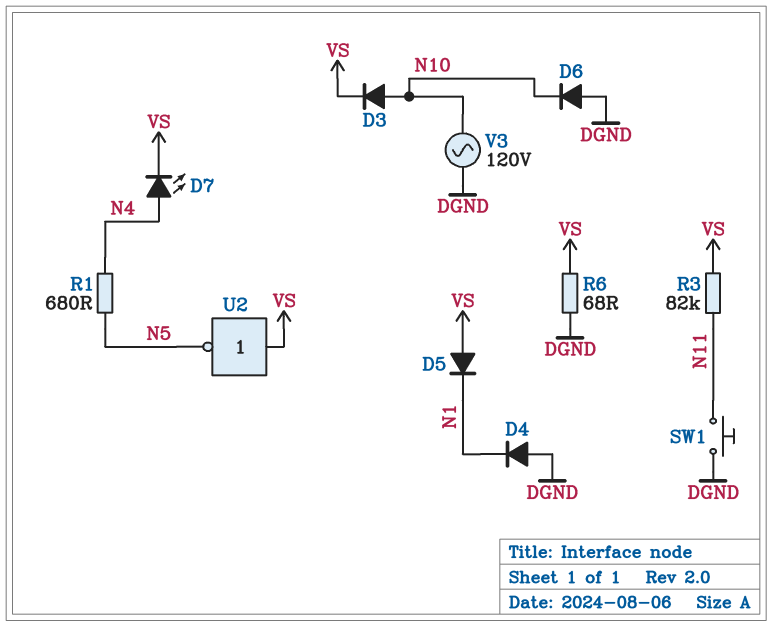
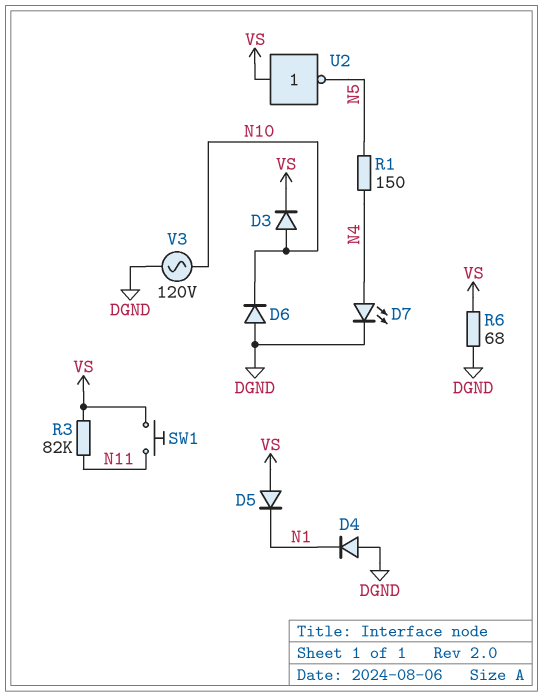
D7: LED (A N4, K VS) -> LED (A N4, K DGND)
R1: 680 (N4, N5) -> 150 (N4, N5)
SW1: button (DGND, N11) -> button (N11, VS)

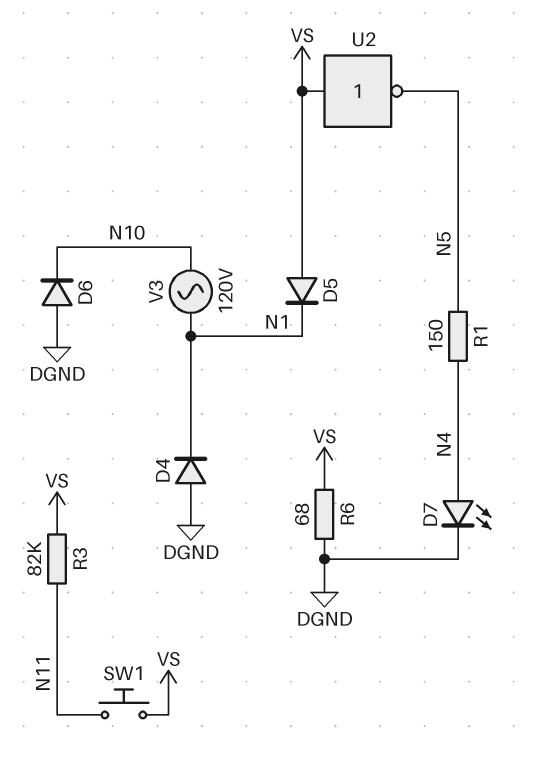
D3: diode (A N10, K VS) -> none
V3: AC 120V (DGND, N10) -> AC 120V (N1, N10)

